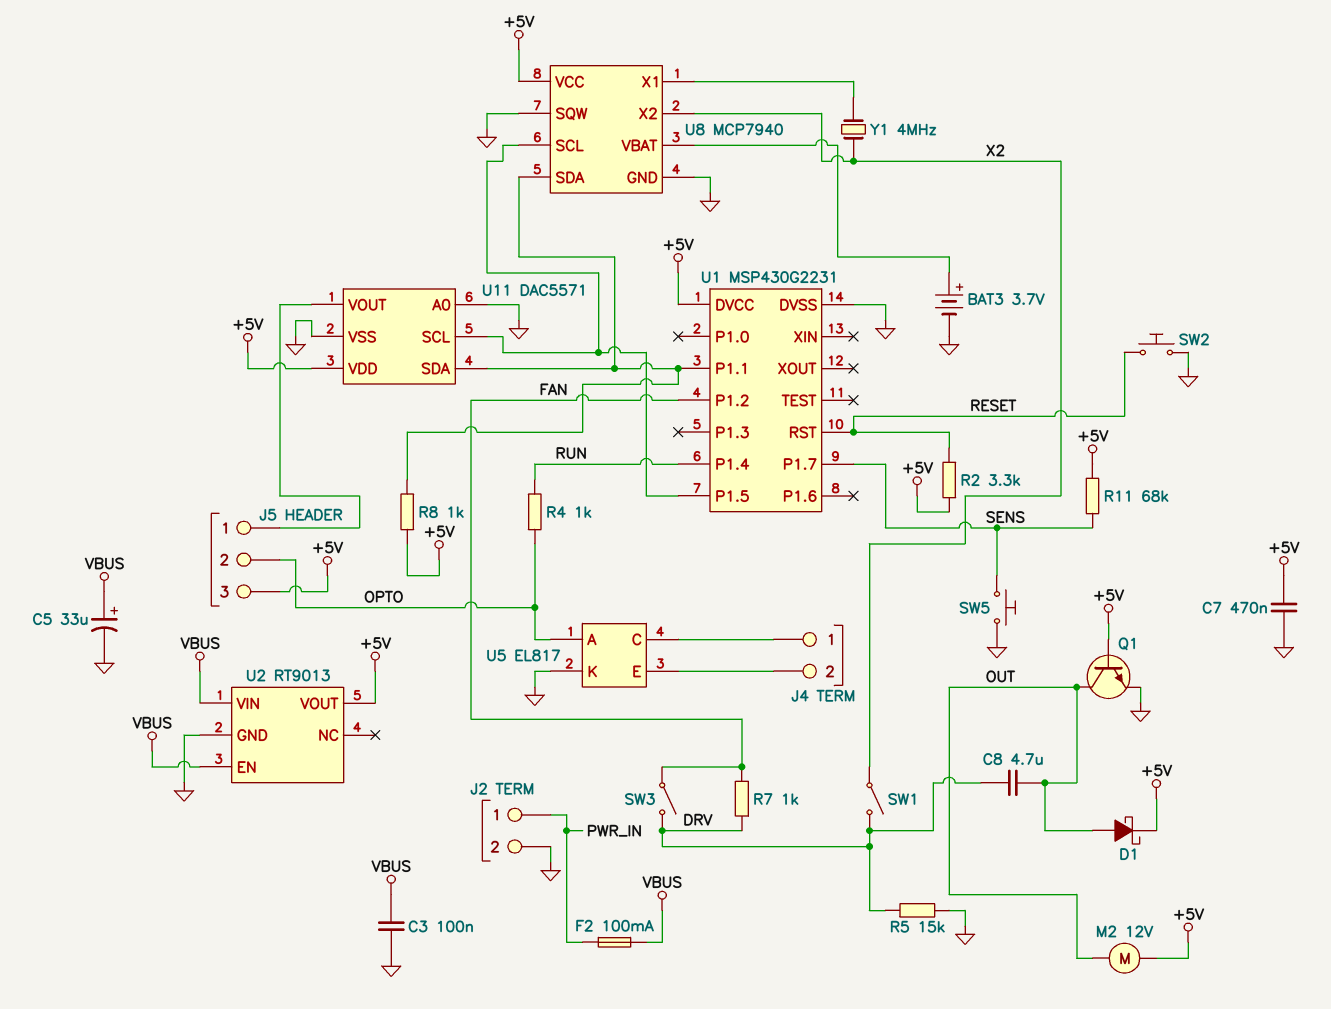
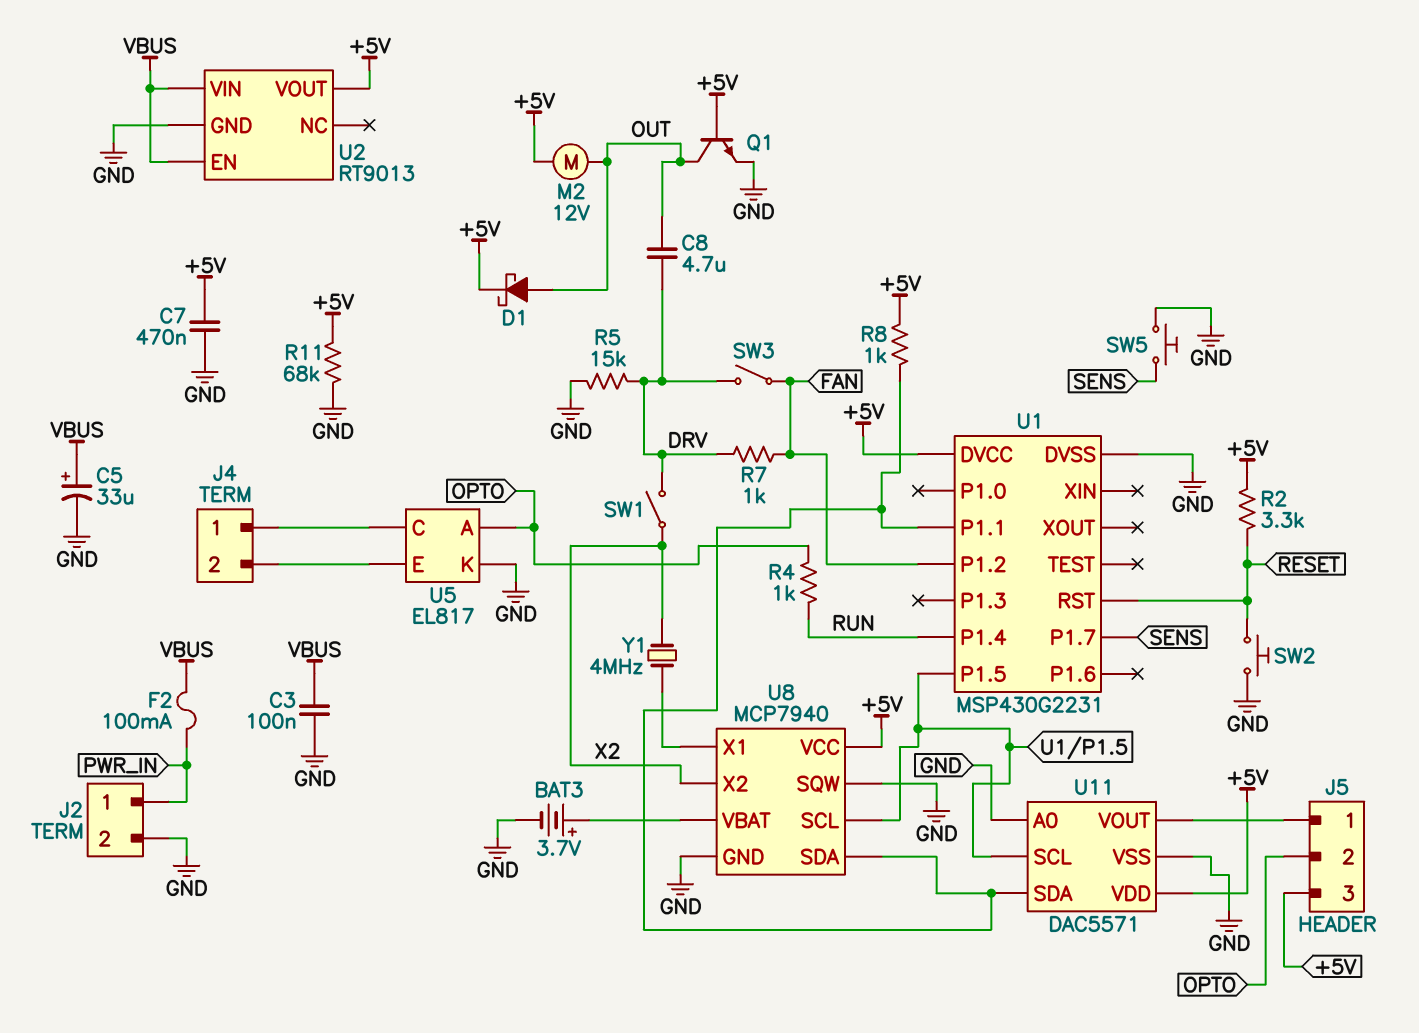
R11: 68k (+5V, SENS) -> 68k (+5V, GND)

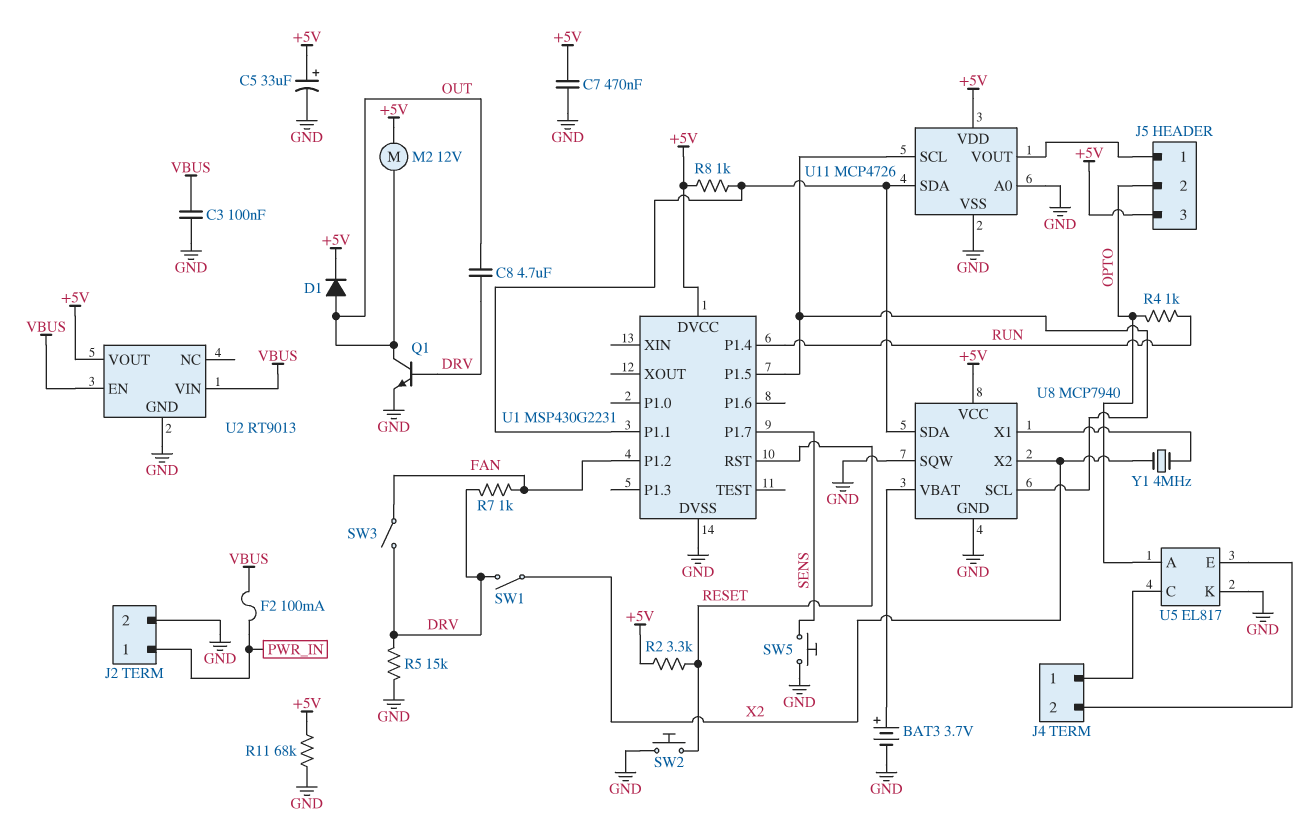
C5: 33uF (plus VBUS, minus GND) -> 33uF (plus +5V, minus GND)
D1: schottky (A OUT, K +5V) -> diode (A OUT, K +5V)
Q1: NPN (B +5V, C OUT, E GND) -> NPN (B DRV, C OUT, E GND)
U11: DAC5571 -> MCP4726

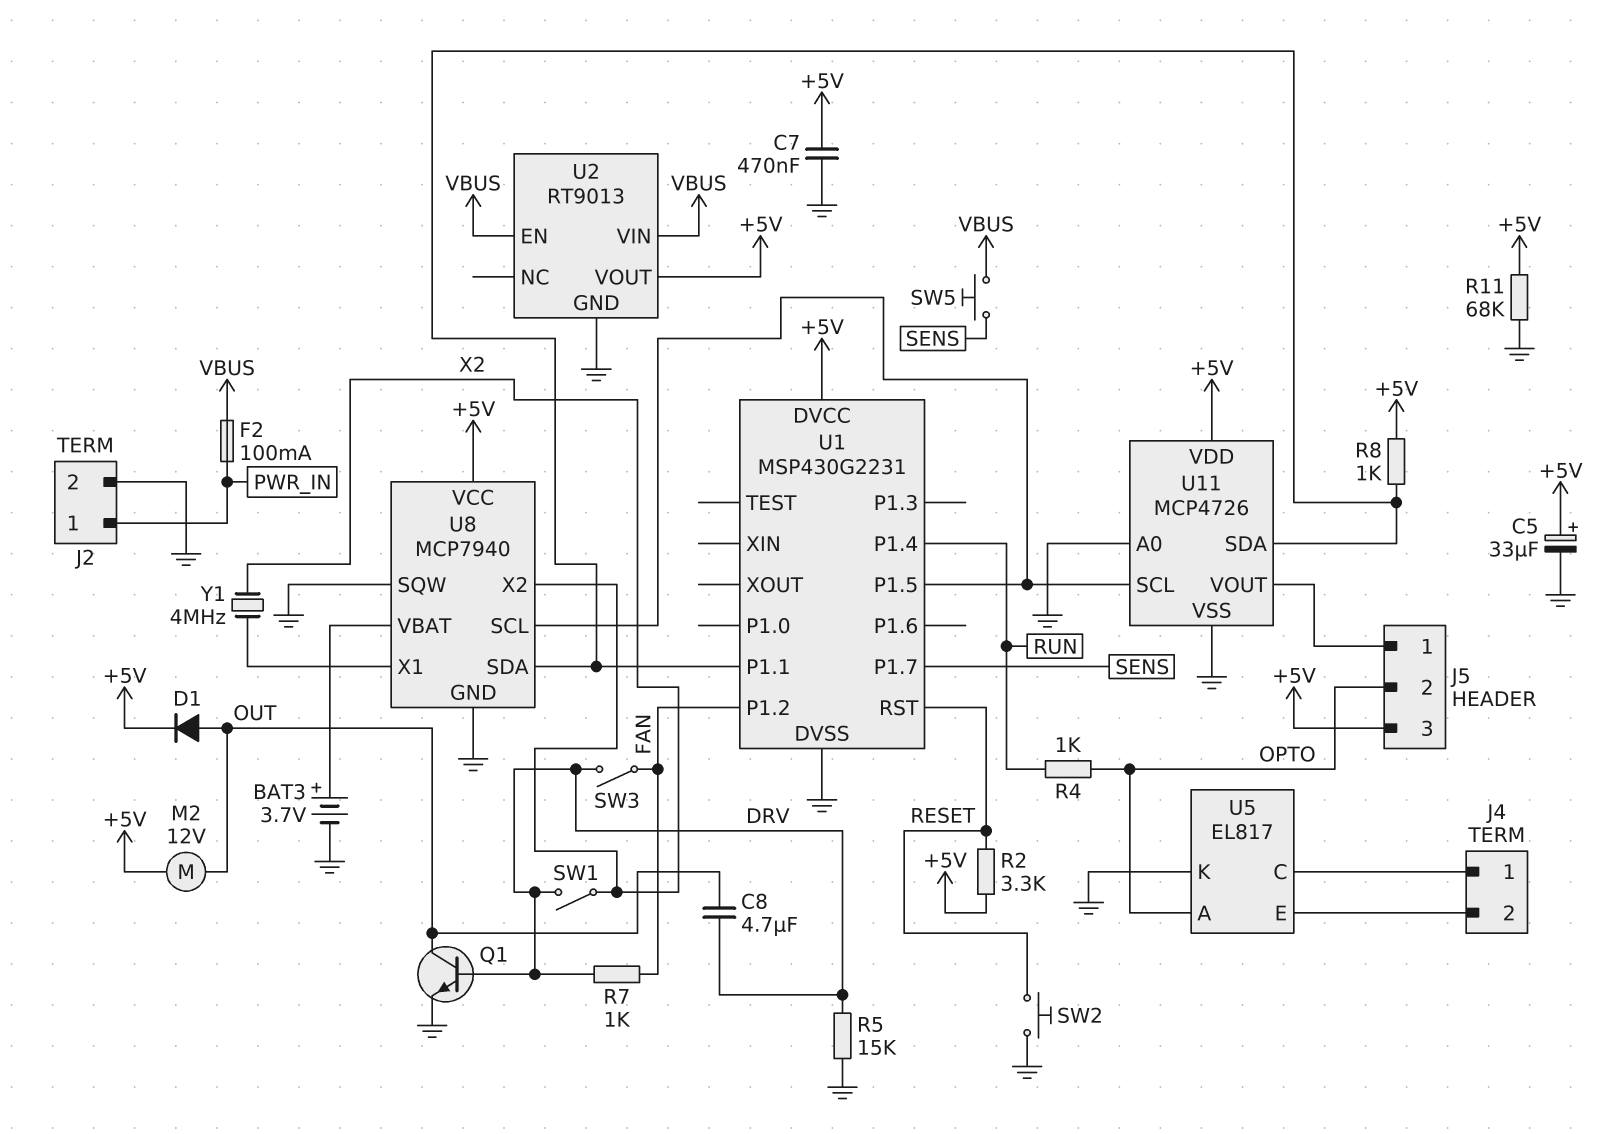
C3: 100nF (GND, VBUS) -> none
SW5: button (GND, SENS) -> button (SENS, VBUS)

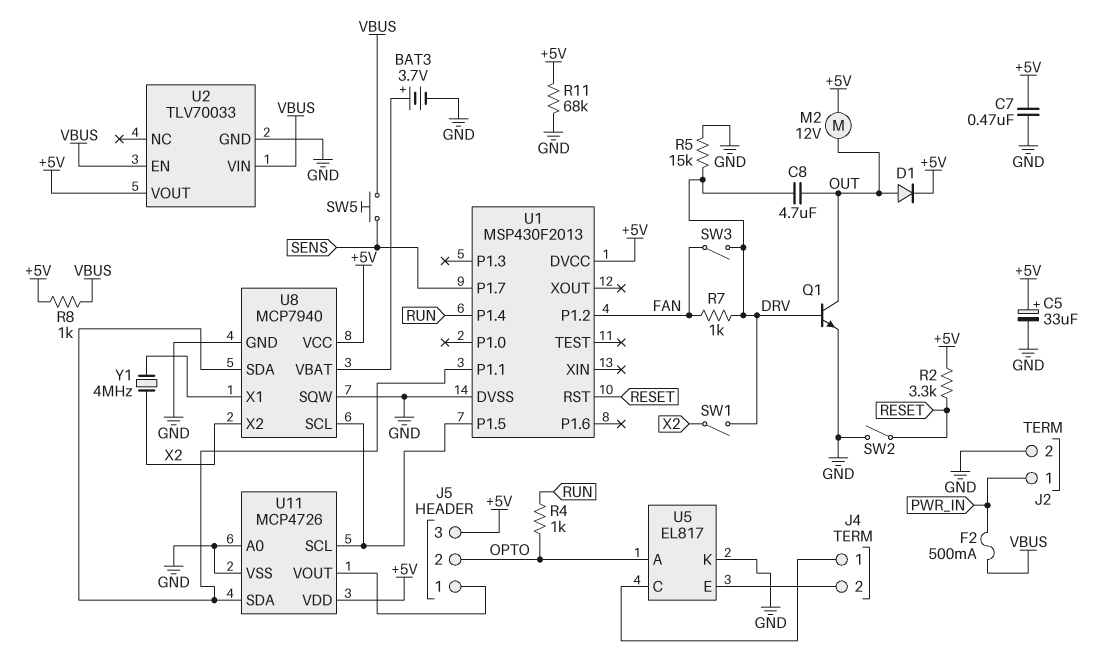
F2: 100mA (PWR_IN, VBUS) -> 500mA (PWR_IN, VBUS)
R8: 1k (+5V, U1/P1.1) -> 1k (+5V, VBUS)
SW2: button (GND, RESET) -> switch (GND, RESET)
U1: MSP430G2231 -> MSP430F2013
U2: RT9013 -> TLV70033

